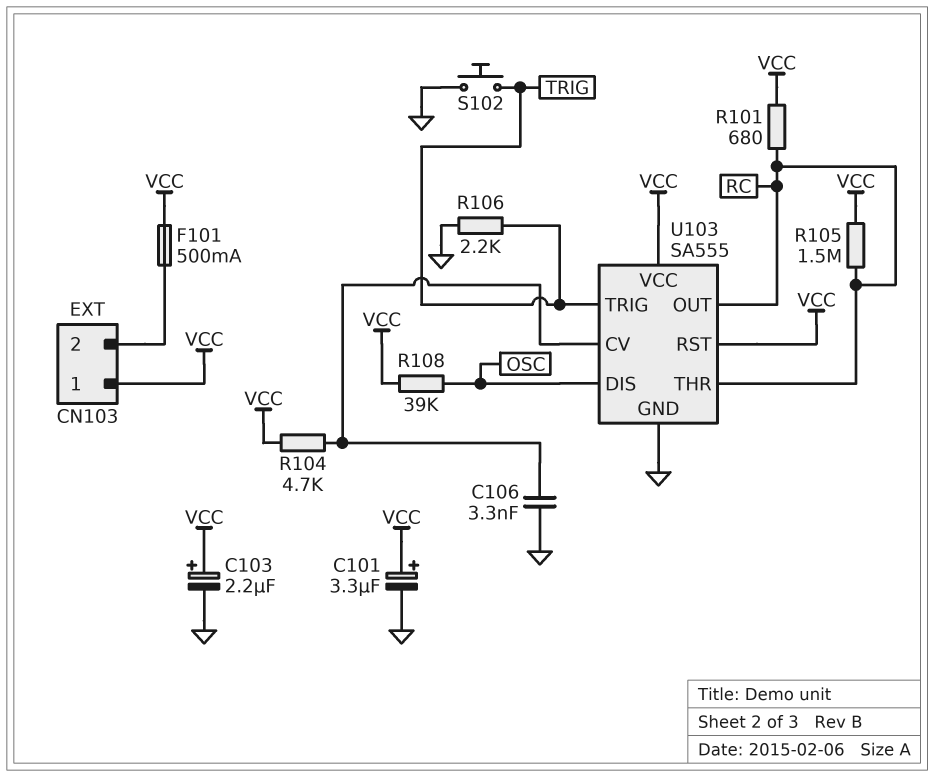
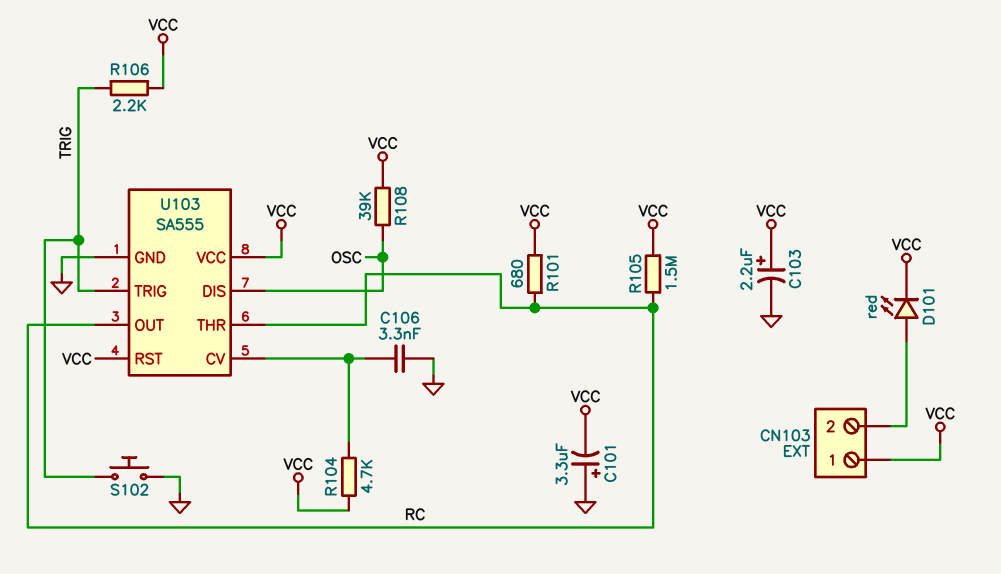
C101: 3.3uF (plus VCC, minus GND) -> 3.3uF (plus GND, minus VCC)
D101: none -> LED red (A CN103/2, K VCC)
F101: 500mA (CN103/2, VCC) -> none
R106: 2.2k (GND, TRIG) -> 2.2k (TRIG, VCC)

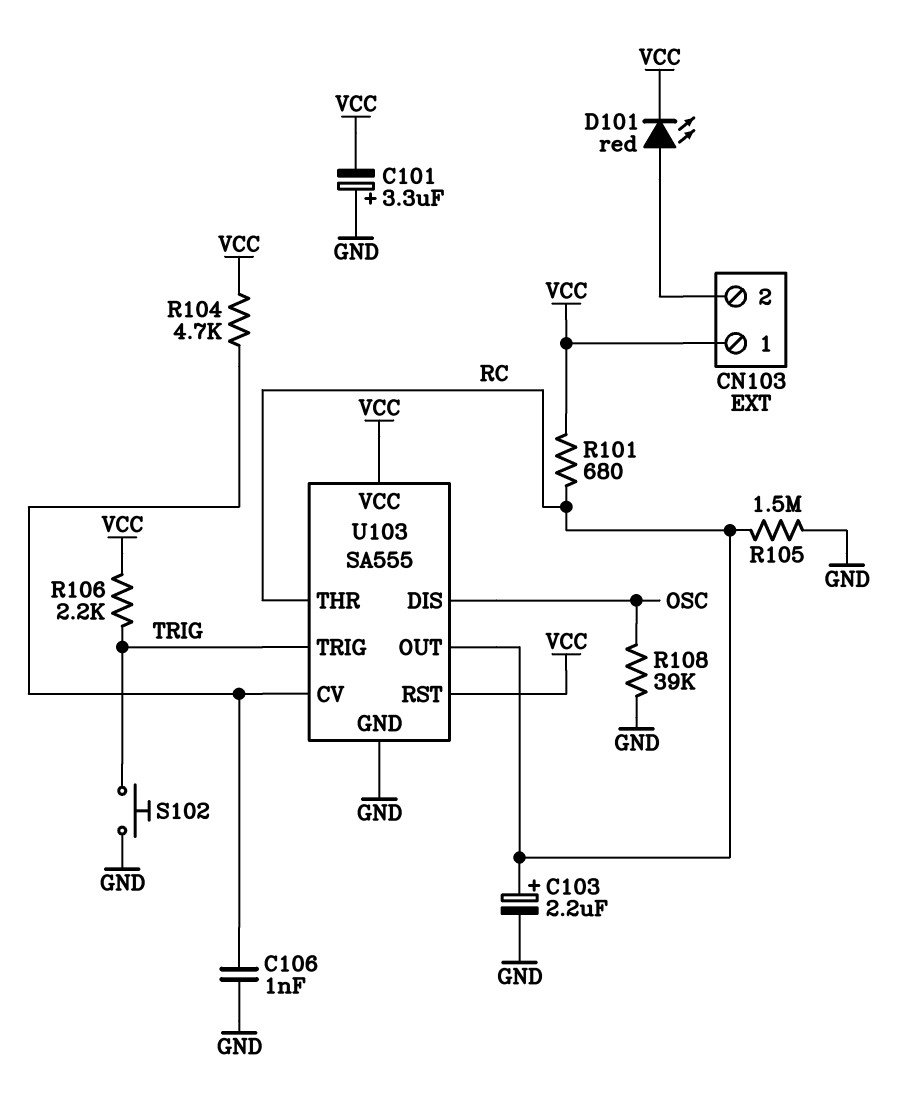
C103: 2.2uF (plus VCC, minus GND) -> 2.2uF (plus RC, minus GND)
C106: 3.3nF (GND, U103/CV) -> 1nF (GND, U103/CV)
R105: 1.5M (RC, VCC) -> 1.5M (GND, RC)
R108: 39k (OSC, VCC) -> 39k (GND, OSC)

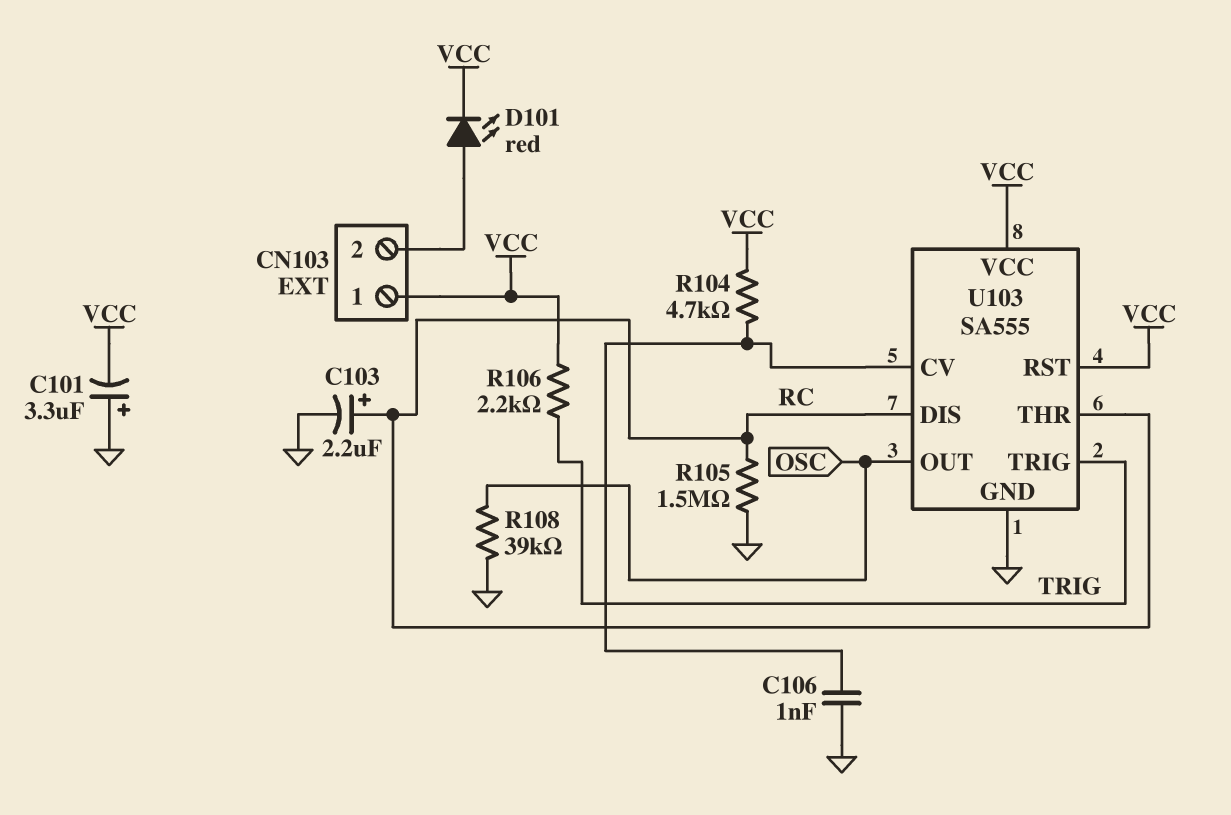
R101: 680 (RC, VCC) -> none
S102: button (GND, TRIG) -> none
U103 pin DIS: OSC -> RC
U103 pin OUT: RC -> OSC

